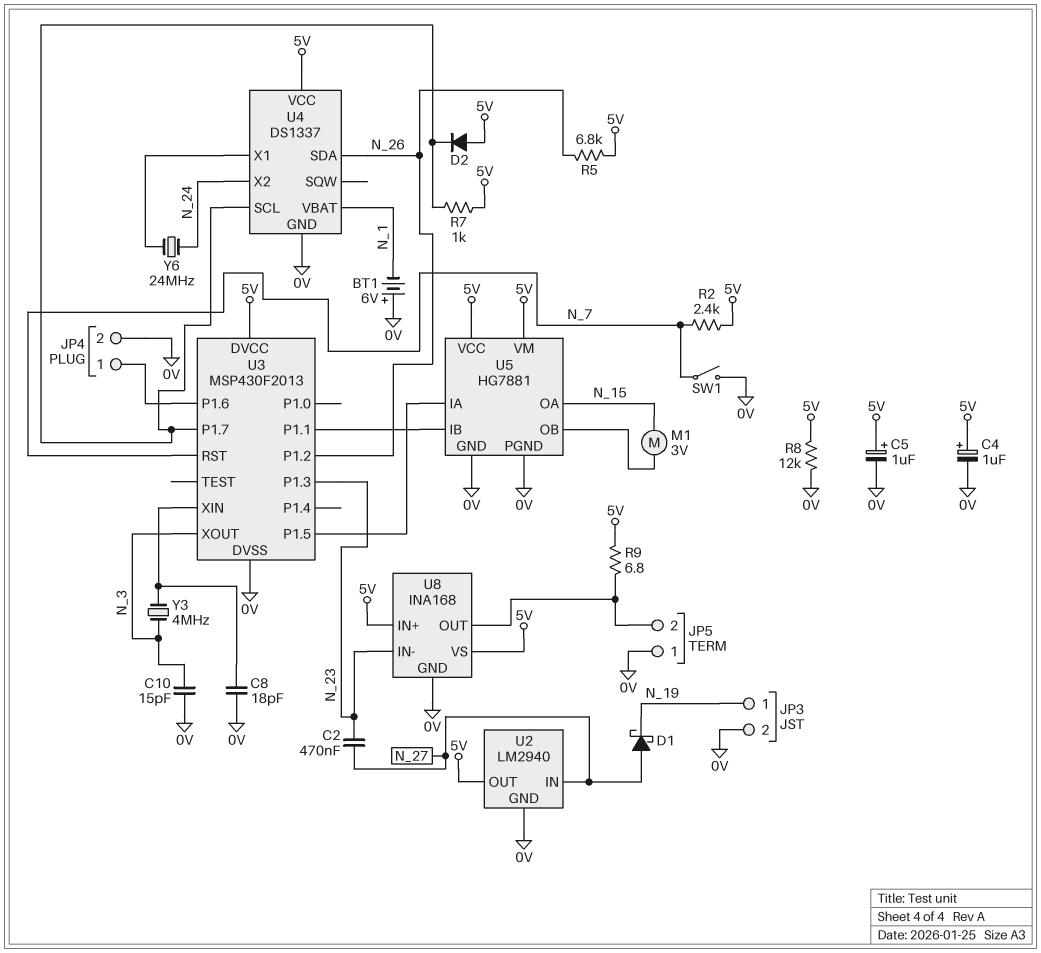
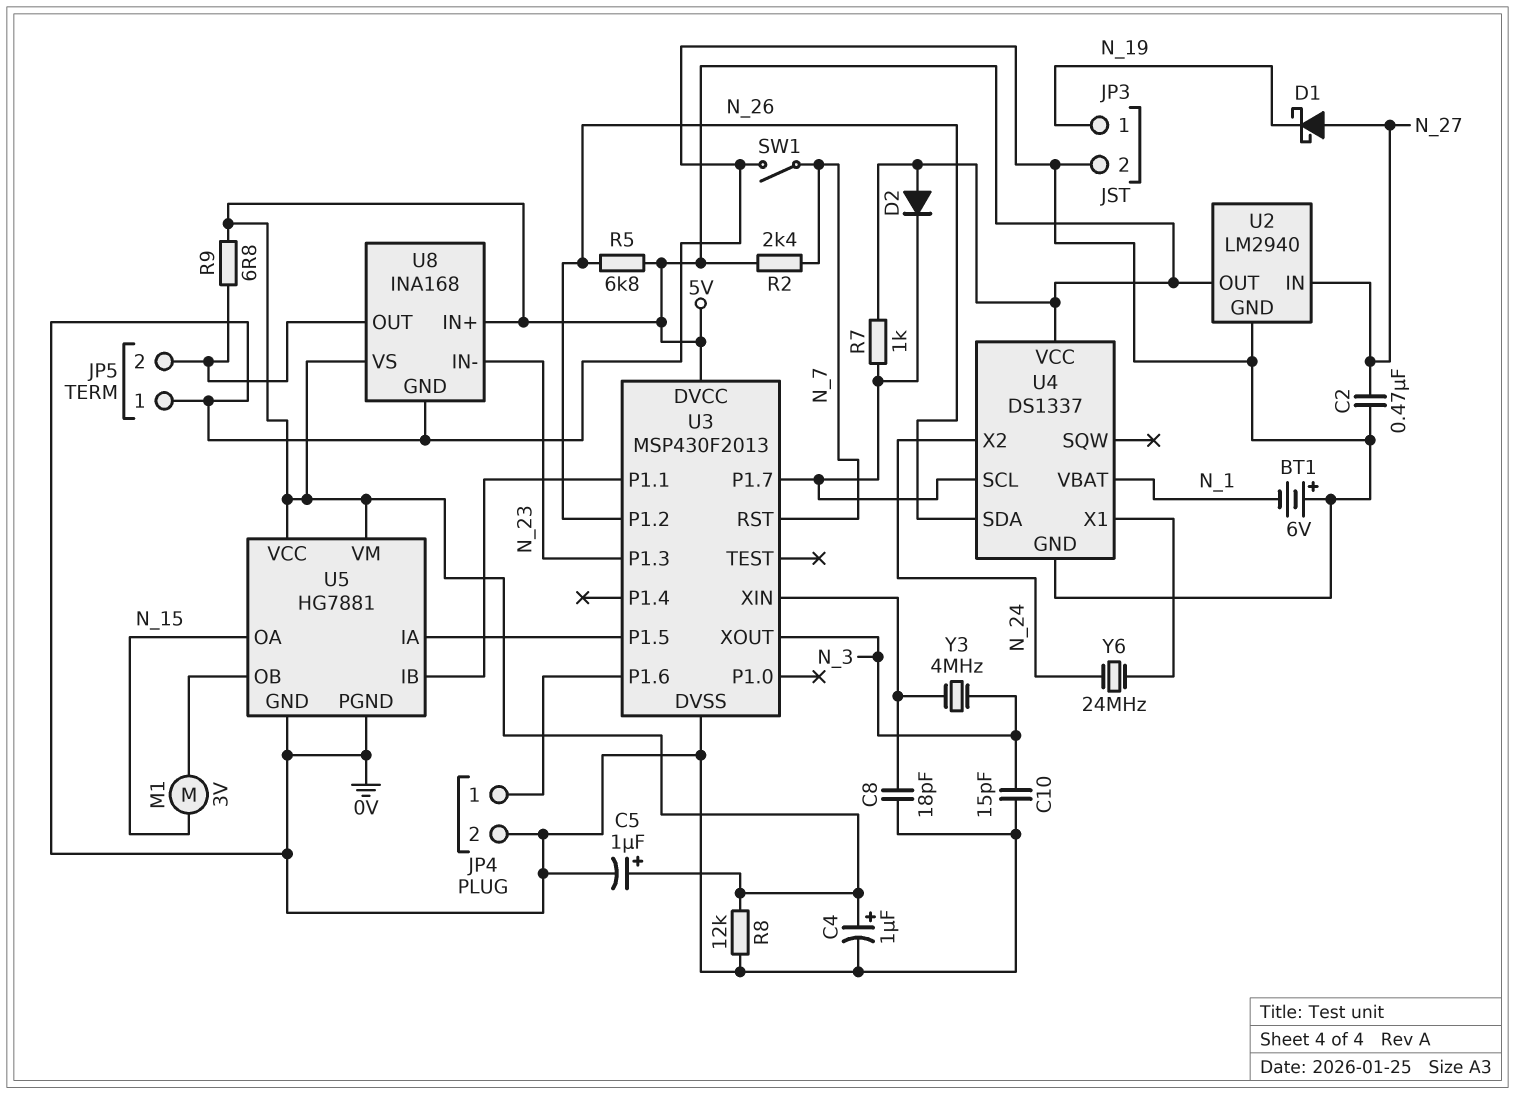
C2: 470nF (N_23, N_27) -> 470nF (0V, N_27)

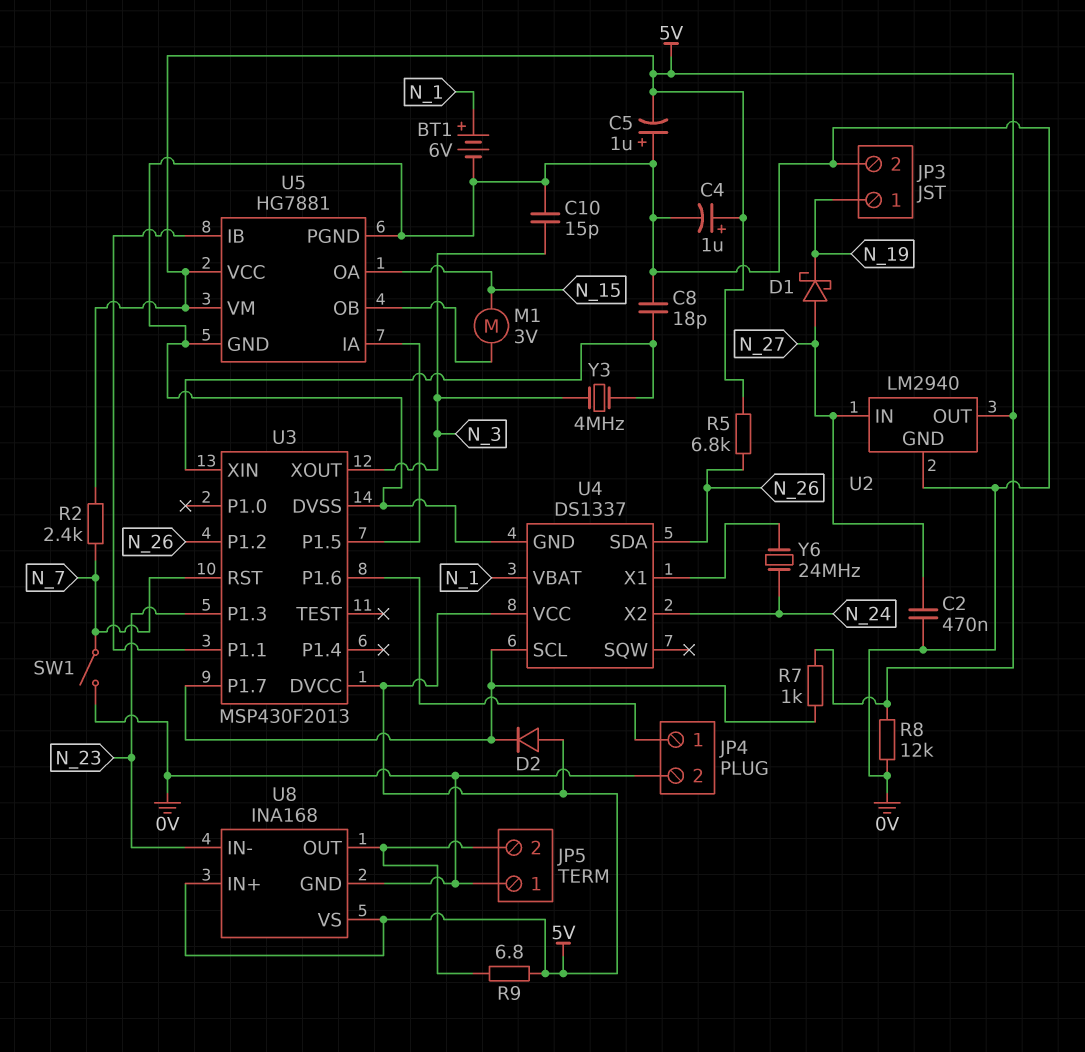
BT1: 6V (plus 0V, minus N_1) -> 6V (plus N_1, minus 0V)
C5: 1uF (plus 5V, minus 0V) -> 1uF (plus 0V, minus 5V)

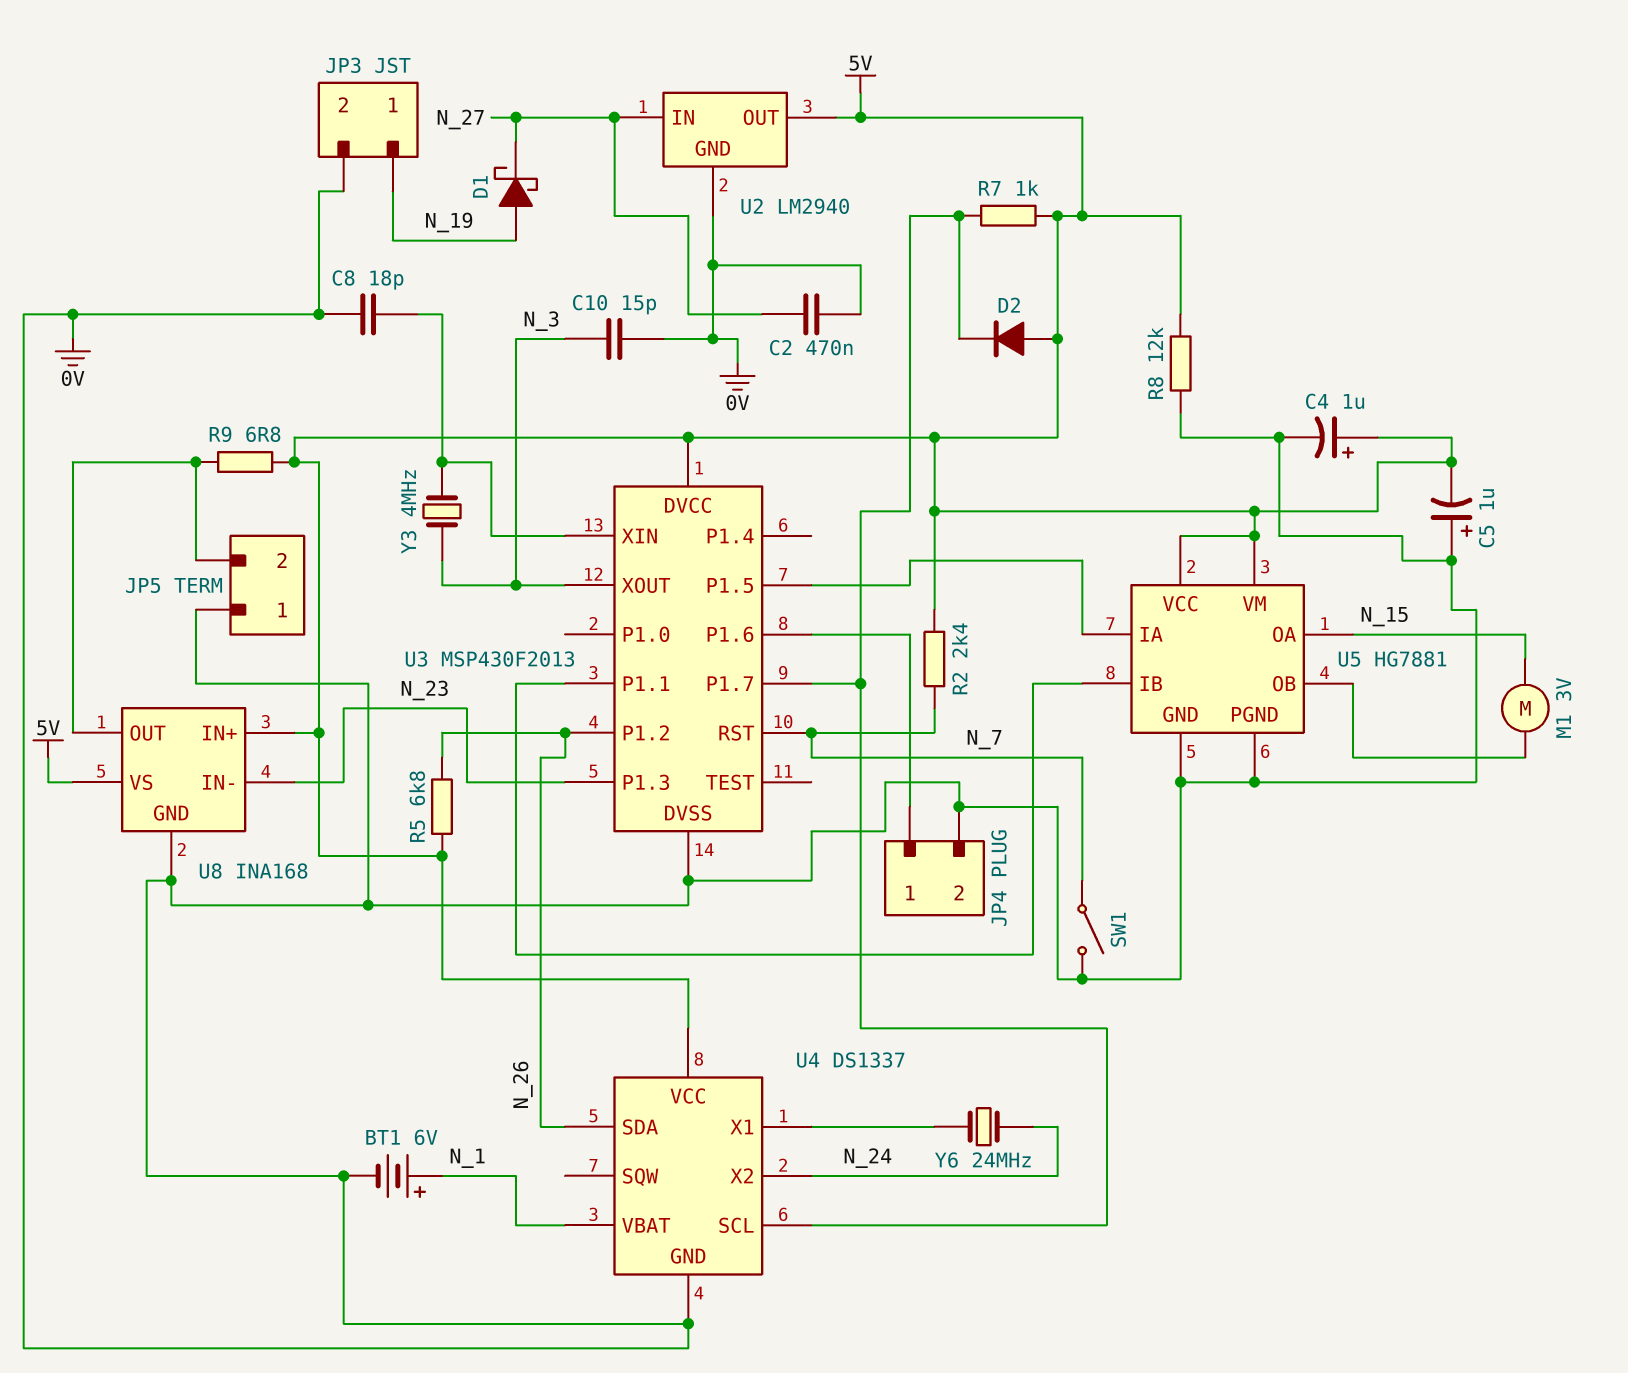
D1: schottky (A N_27, K N_19) -> schottky (A N_19, K N_27)

